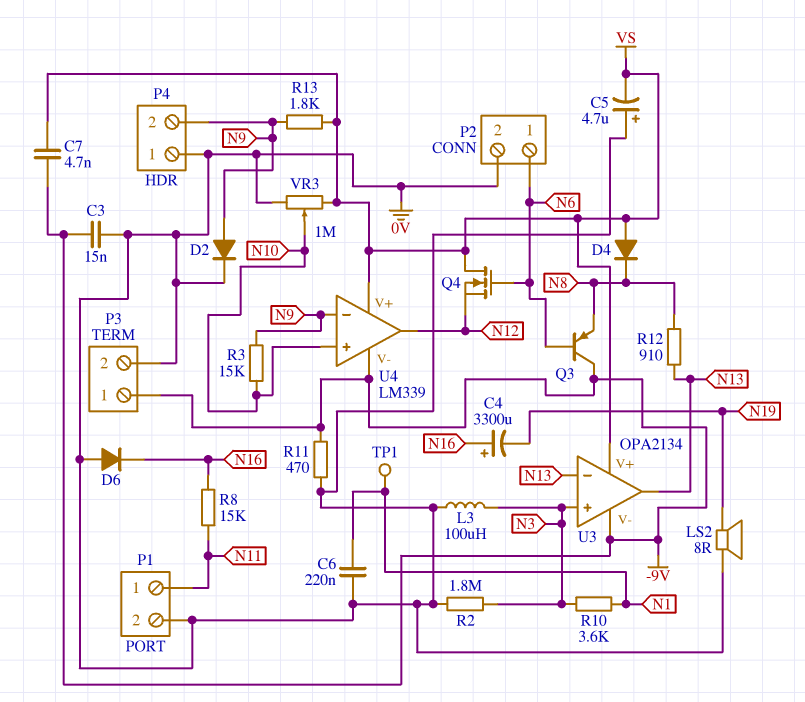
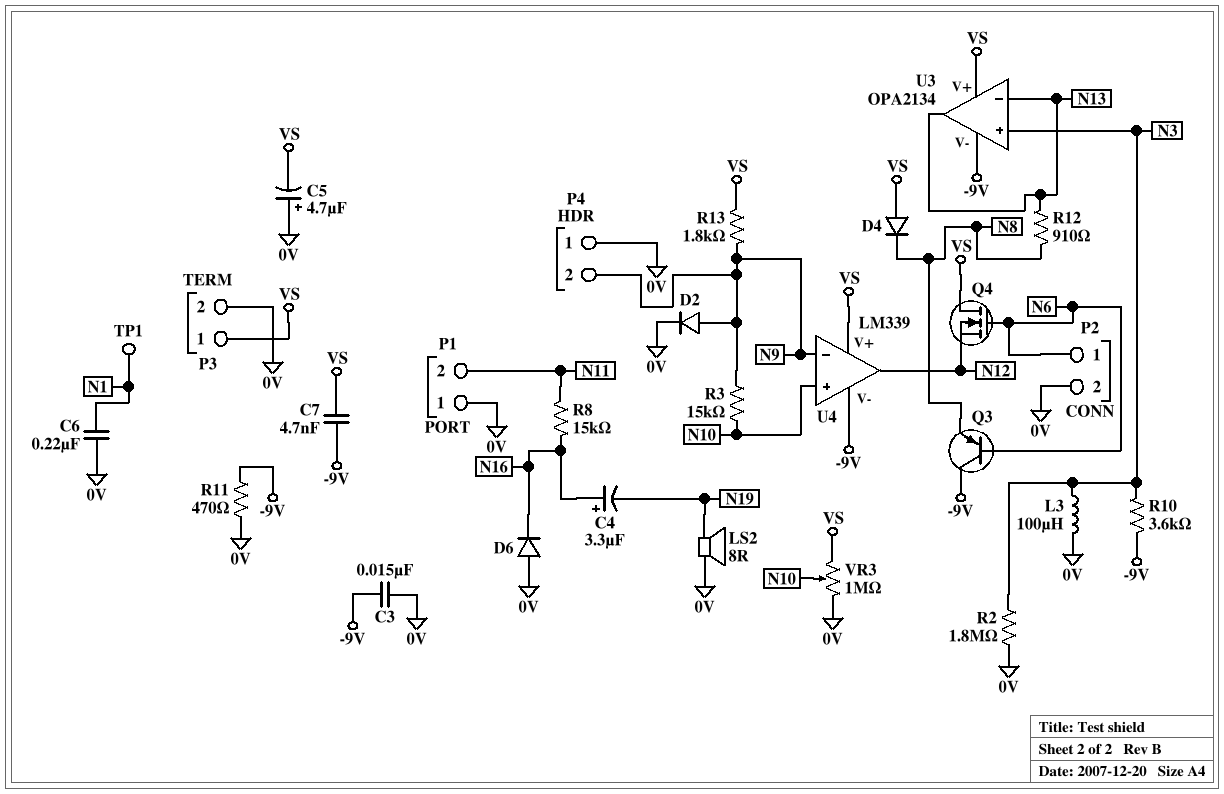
C4: 3300uF (plus N16, minus N19) -> 3.3uF (plus N16, minus N19)
P1 pin 1: N11 -> 0V
P1 pin 2: 0V -> N11
P3 pin 1: -9V -> VS
R10: 3.6k (N1, N3) -> 3.6k (-9V, N3)

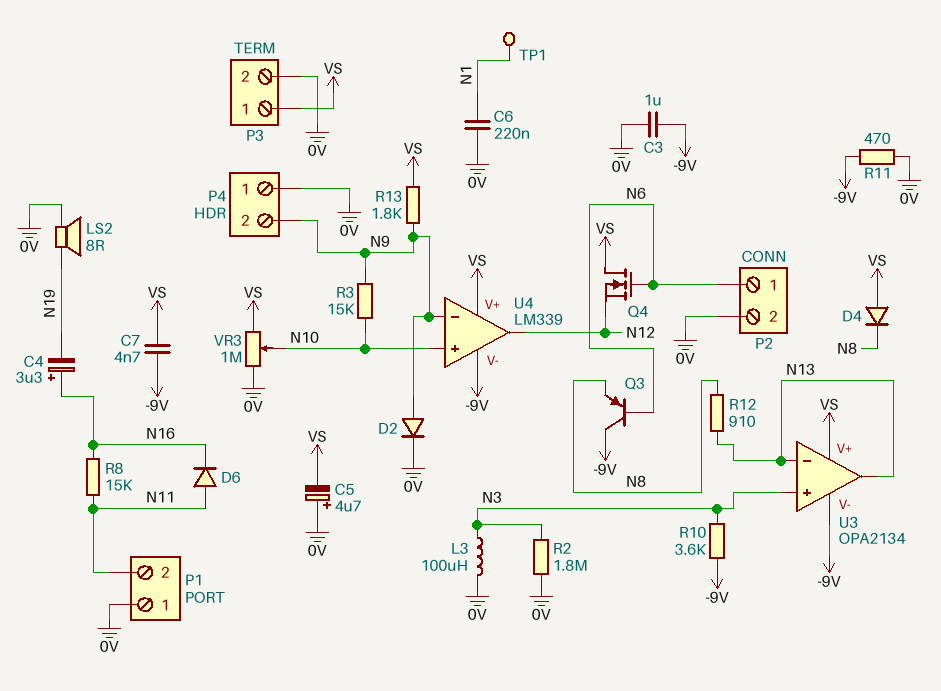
C3: 15nF (-9V, 0V) -> 1uF (-9V, 0V)
D6: diode (A 0V, K N16) -> diode (A N11, K N16)

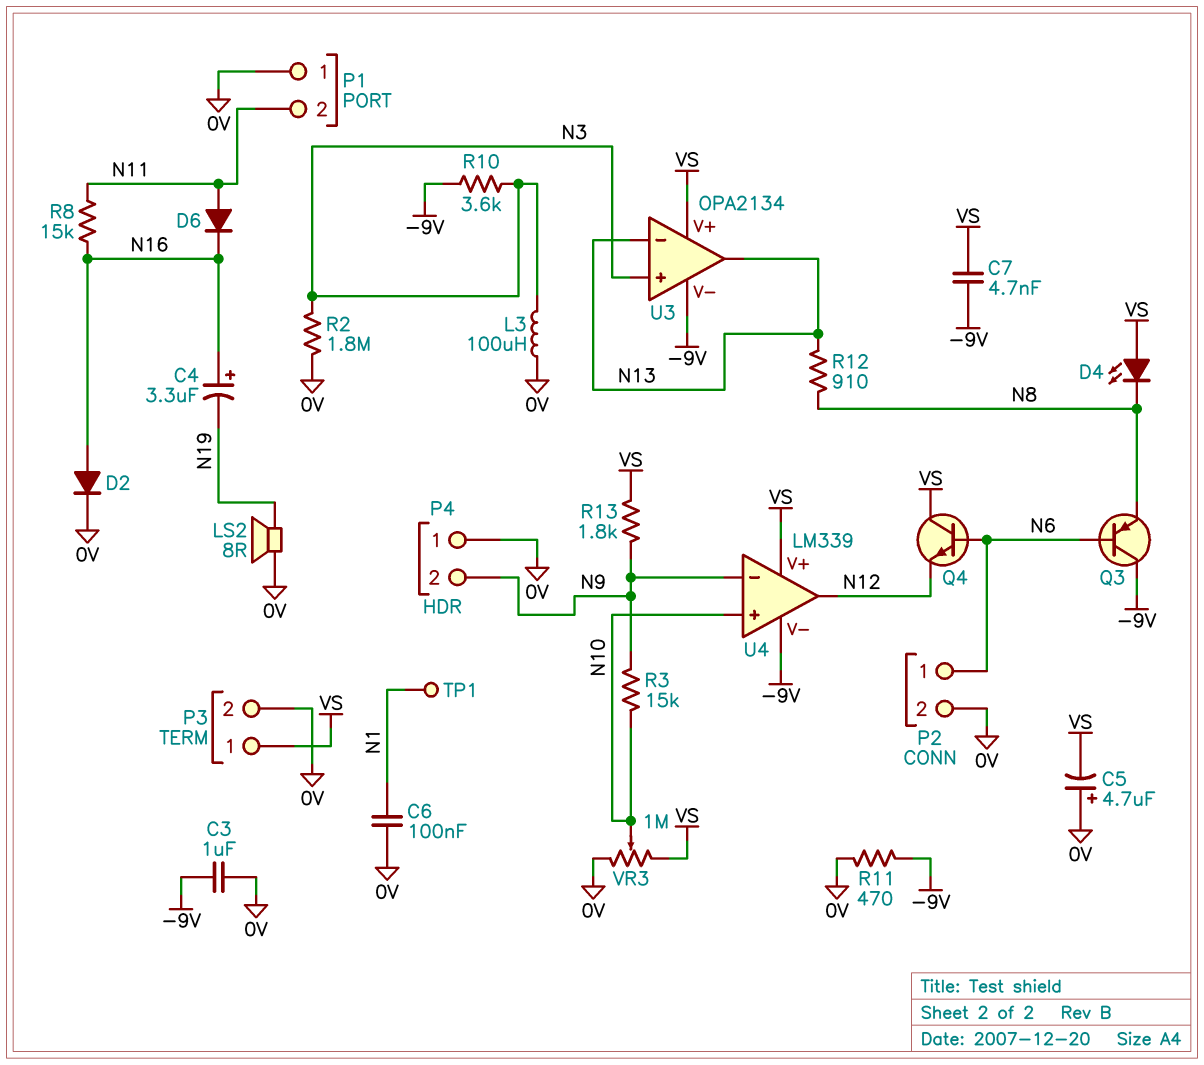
C6: 220nF (0V, N1) -> 100nF (0V, N1)
D2: diode (A N9, K 0V) -> diode (A N16, K 0V)
D4: diode (A VS, K N8) -> LED (A VS, K N8)
Q4: NMOS (G N6, D VS, S N12) -> NPN (B N6, C VS, E N12)

